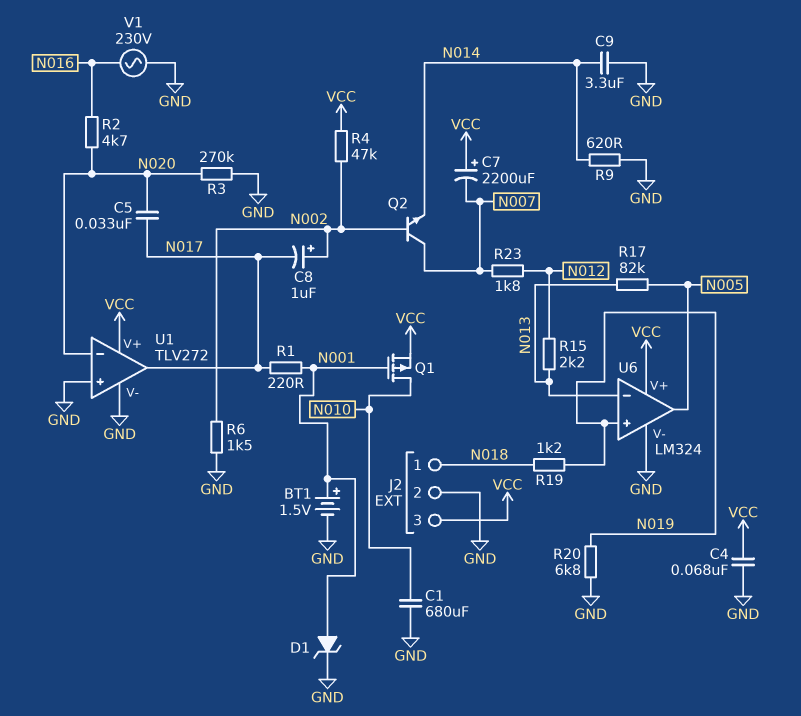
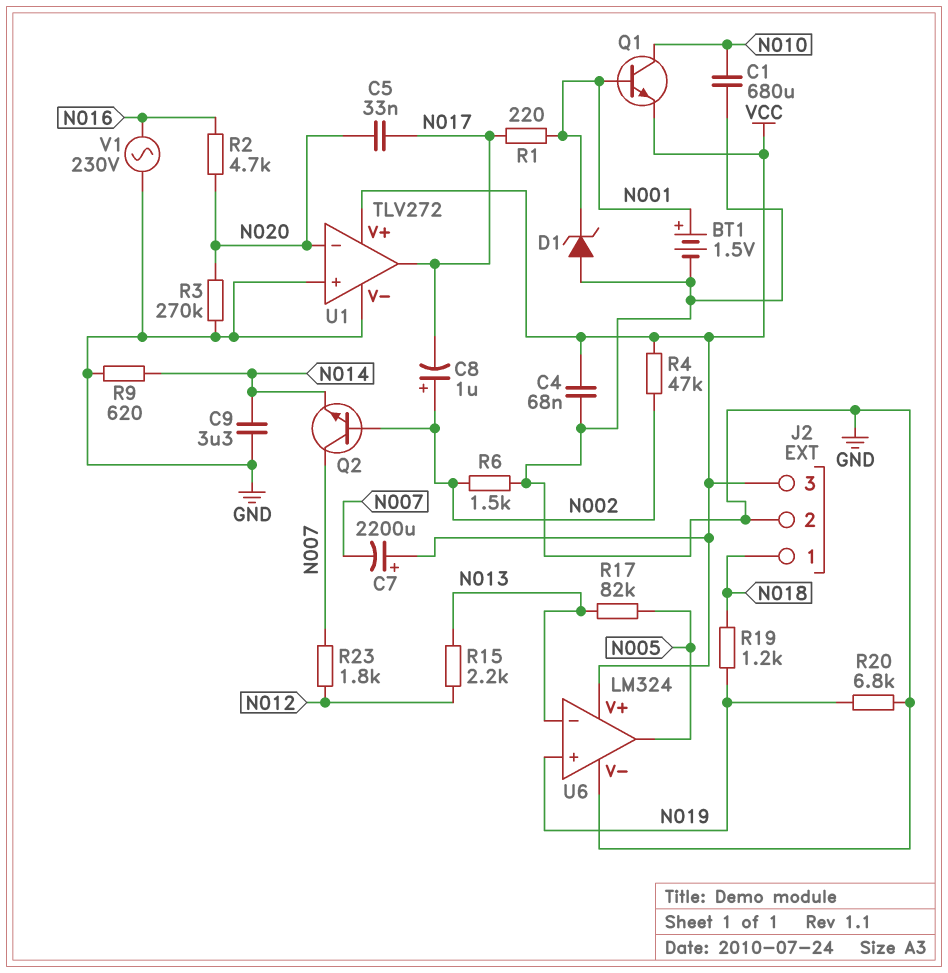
D1: zener (A N001, K GND) -> zener (A GND, K N001)
Q1: PMOS (G N001, D N010, S VCC) -> NPN (B N001, C N010, E VCC)

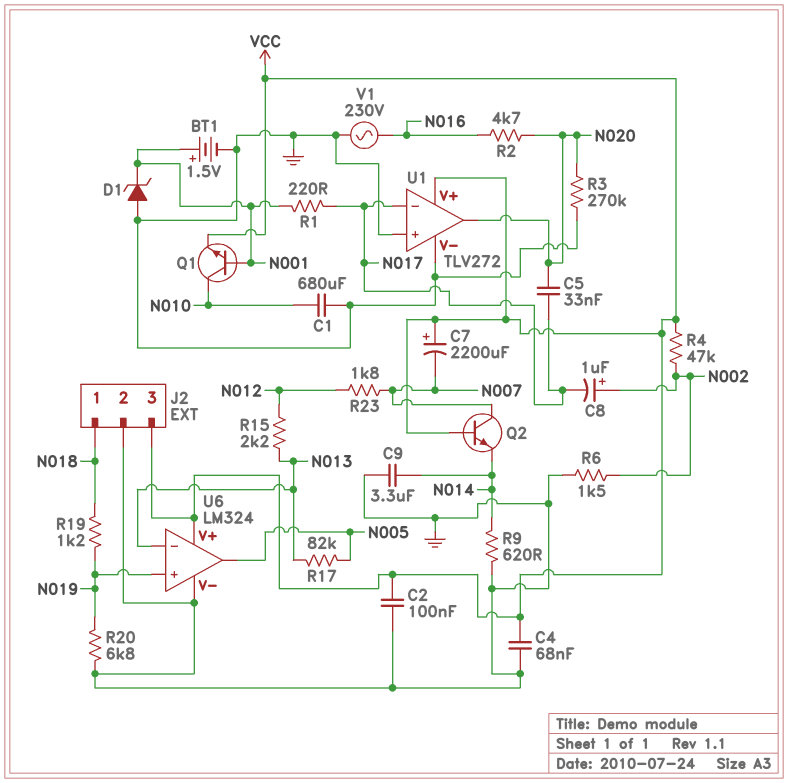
C2: none -> 100nF (GND, VCC)
Q2: NPN (B N002, C N007, E N014) -> NPN (B VCC, C N007, E N014)
U1 pin in-: N020 -> N017
U1 pin out: N017 -> N020

